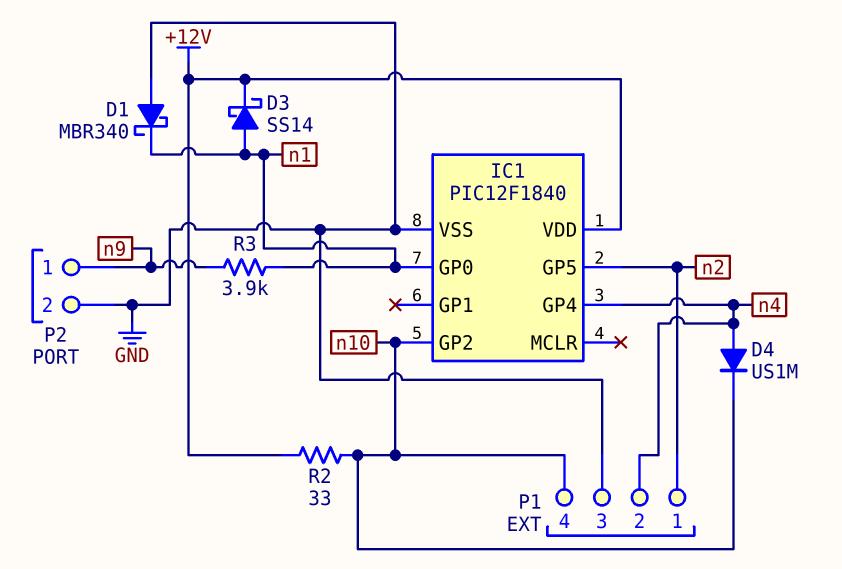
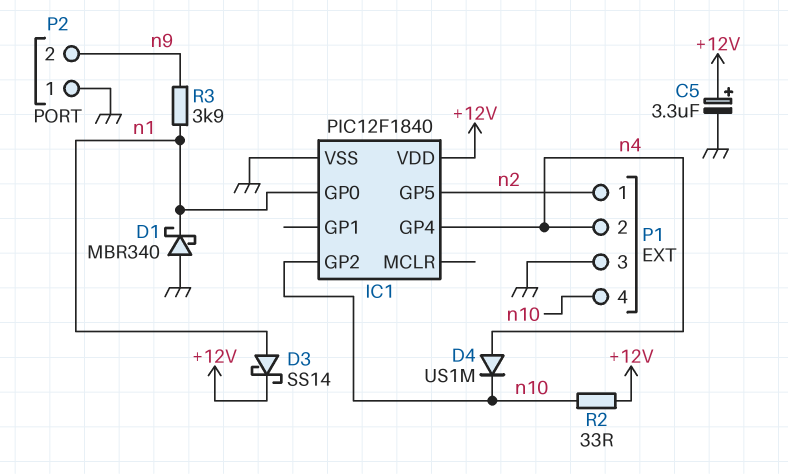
C5: none -> 3.3uF (plus +12V, minus GND)
P2 pin 1: n9 -> GND
P2 pin 2: GND -> n9

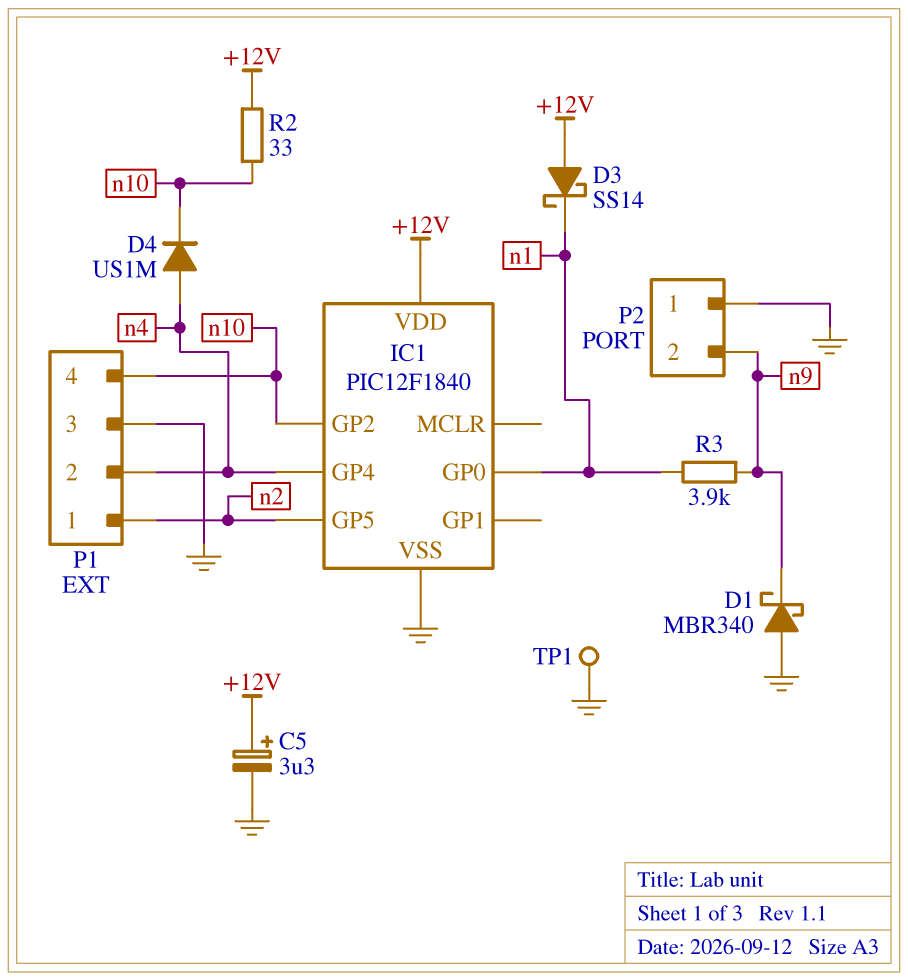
D1: schottky MBR340 (A GND, K n1) -> schottky MBR340 (A GND, K n9)
D3: schottky SS14 (A n1, K +12V) -> schottky SS14 (A +12V, K n1)
TP1: none -> test point (GND)

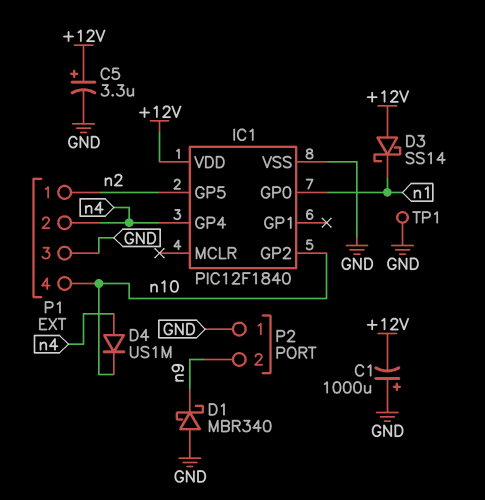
C1: none -> 1000uF (plus GND, minus +12V)
R2: 33 (+12V, n10) -> none
R3: 3.9k (n1, n9) -> none

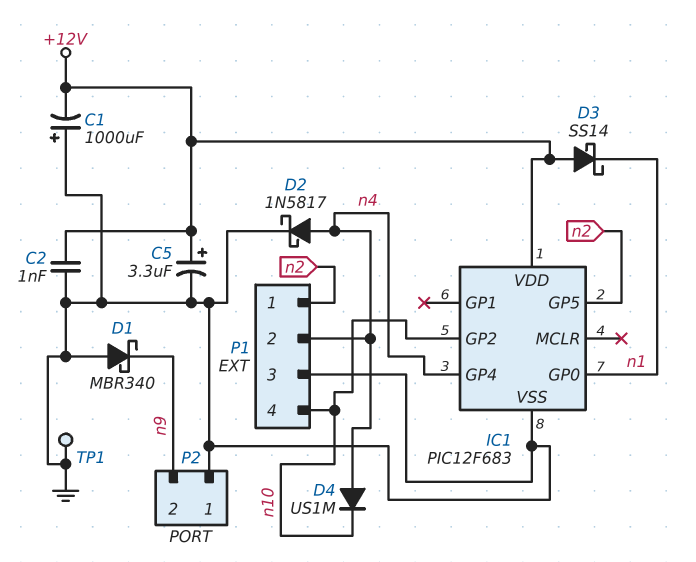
C2: none -> 1nF (+12V, GND)
D2: none -> schottky 1N5817 (A n4, K GND)
IC1: PIC12F1840 -> PIC12F683

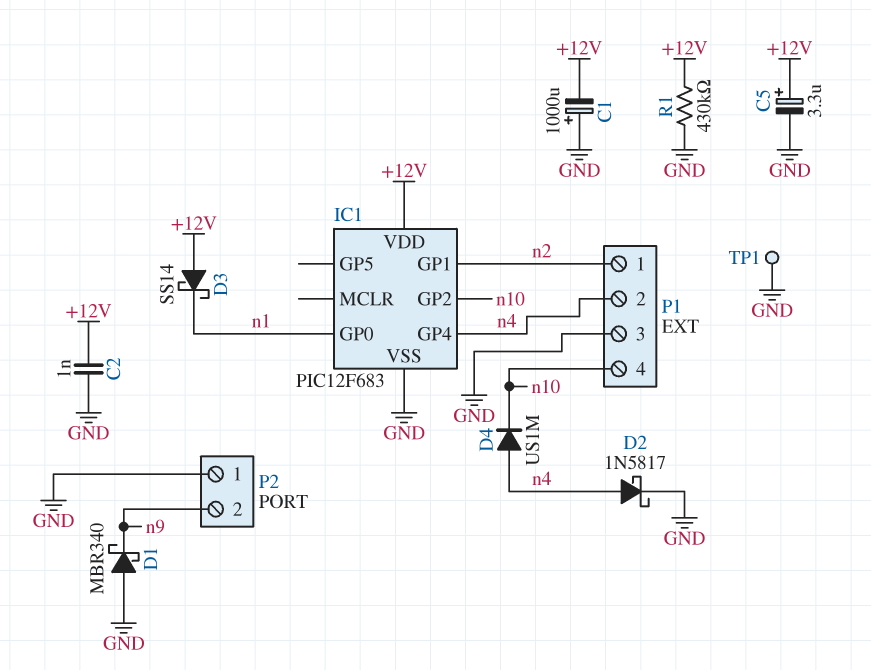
IC1 pin GP1: none -> n2
IC1 pin GP5: n2 -> none
R1: none -> 430k (+12V, GND)

